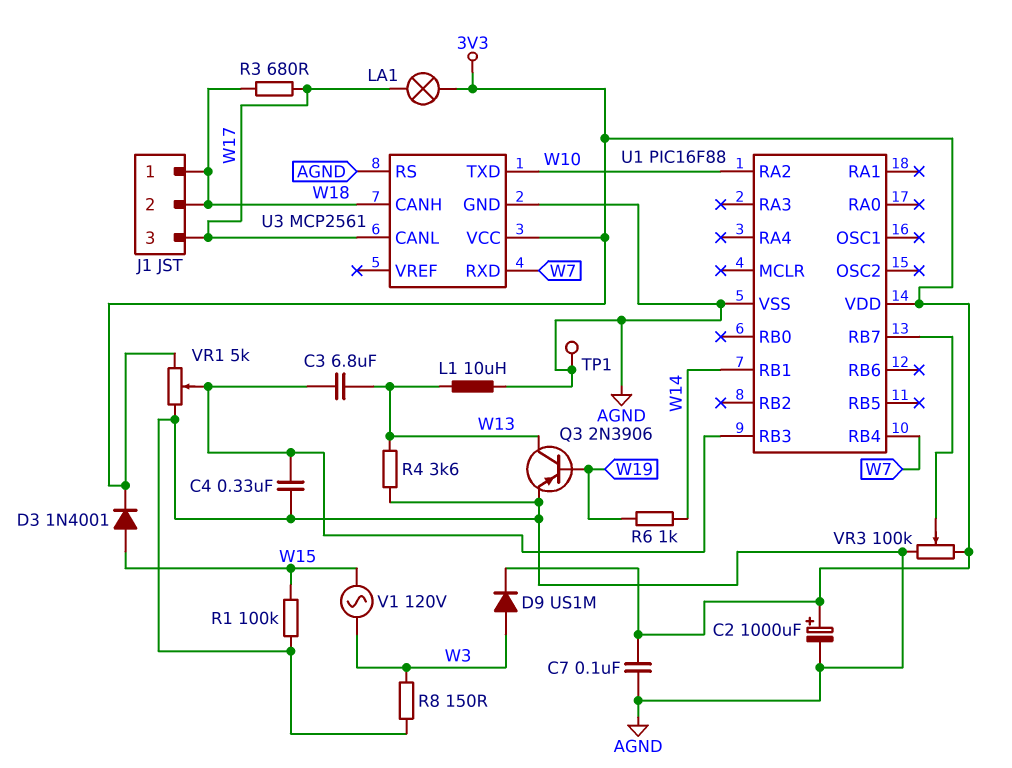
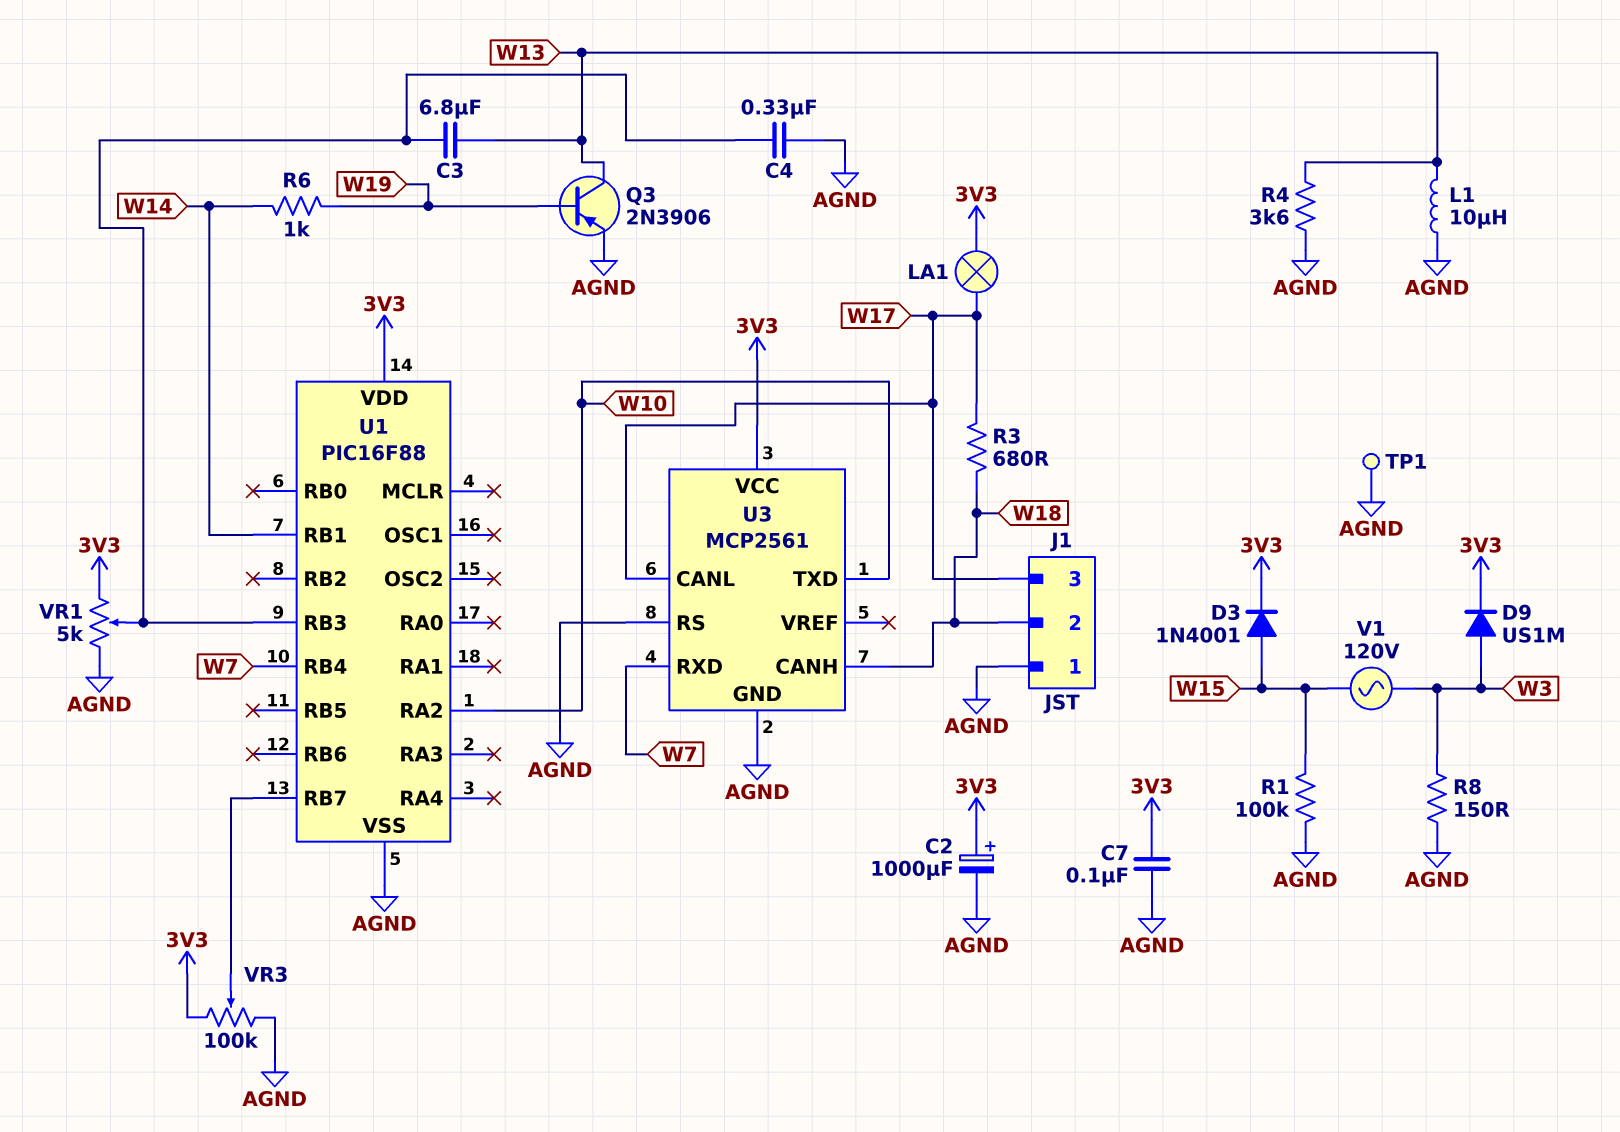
J1 pin 1: W18 -> AGND

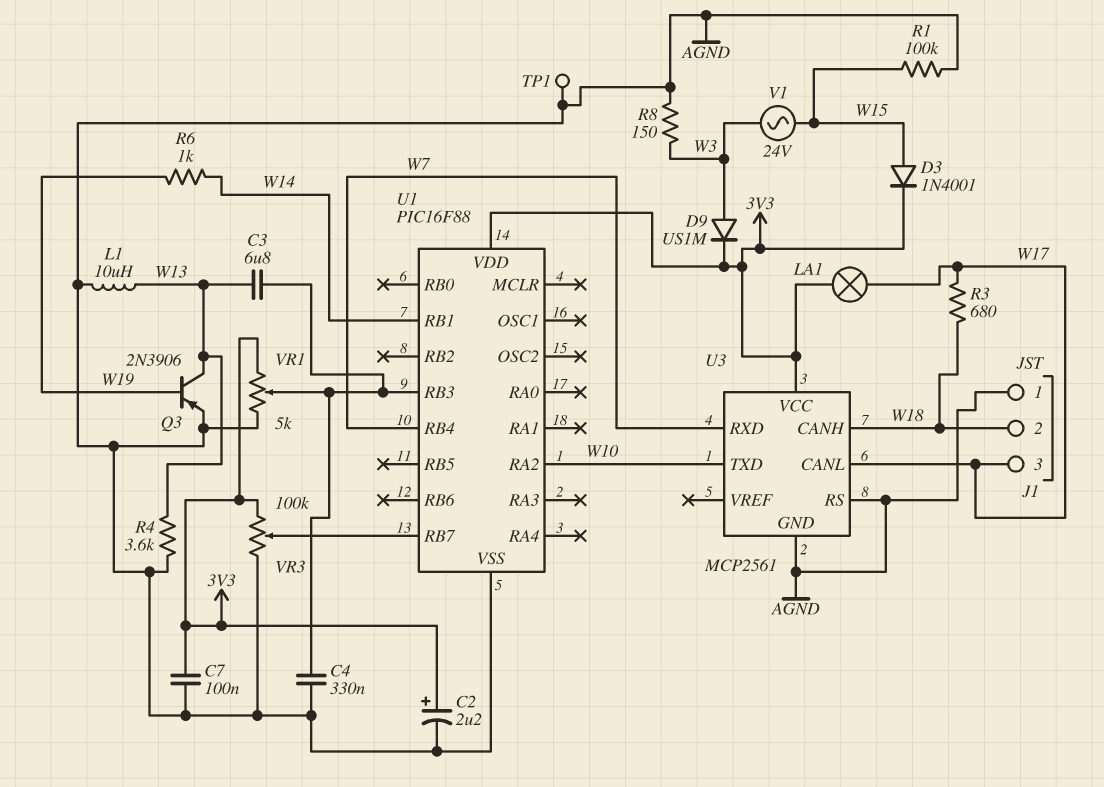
C2: 1000uF (plus 3V3, minus AGND) -> 2.2uF (plus 3V3, minus AGND)
V1: AC 120V (W3, W15) -> AC 24V (W3, W15)

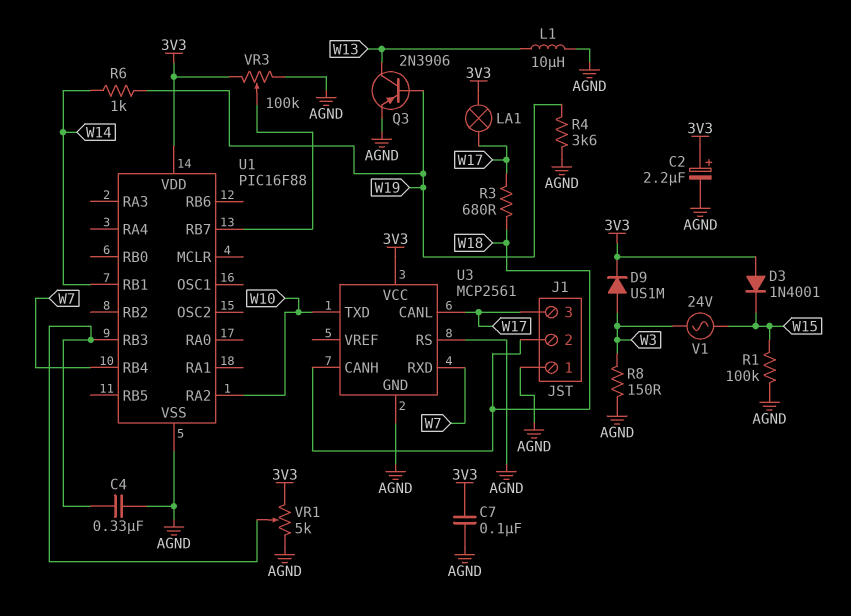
C3: 6.8uF (U1/RB3, W13) -> none
D3: diode 1N4001 (A W15, K 3V3) -> diode 1N4001 (A 3V3, K W15)
R4: 3.6k (AGND, W13) -> 3.6k (AGND, W19)
TP1: test point (AGND) -> none

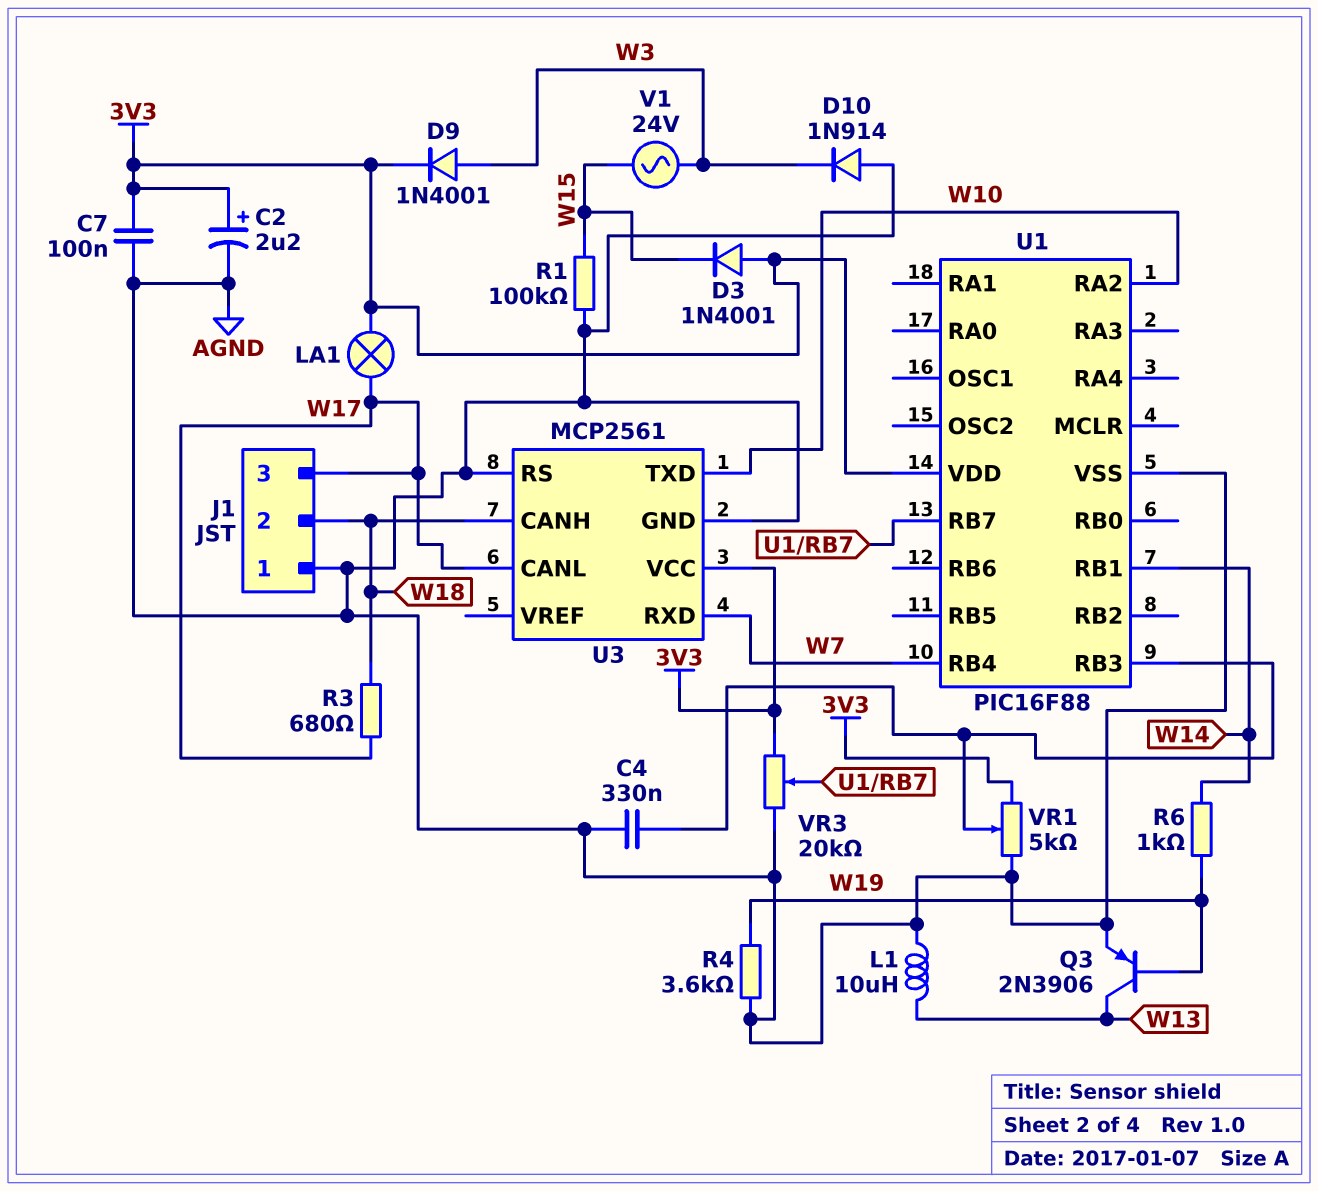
D9: diode US1M (A W3, K 3V3) -> diode 1N4001 (A W3, K 3V3)
D10: none -> diode 1N914 (A AGND, K W3)
R8: 150 (AGND, W3) -> none
VR3: 100k (3V3, AGND, wiper U1/RB7) -> 20k (3V3, AGND, wiper U1/RB7)

